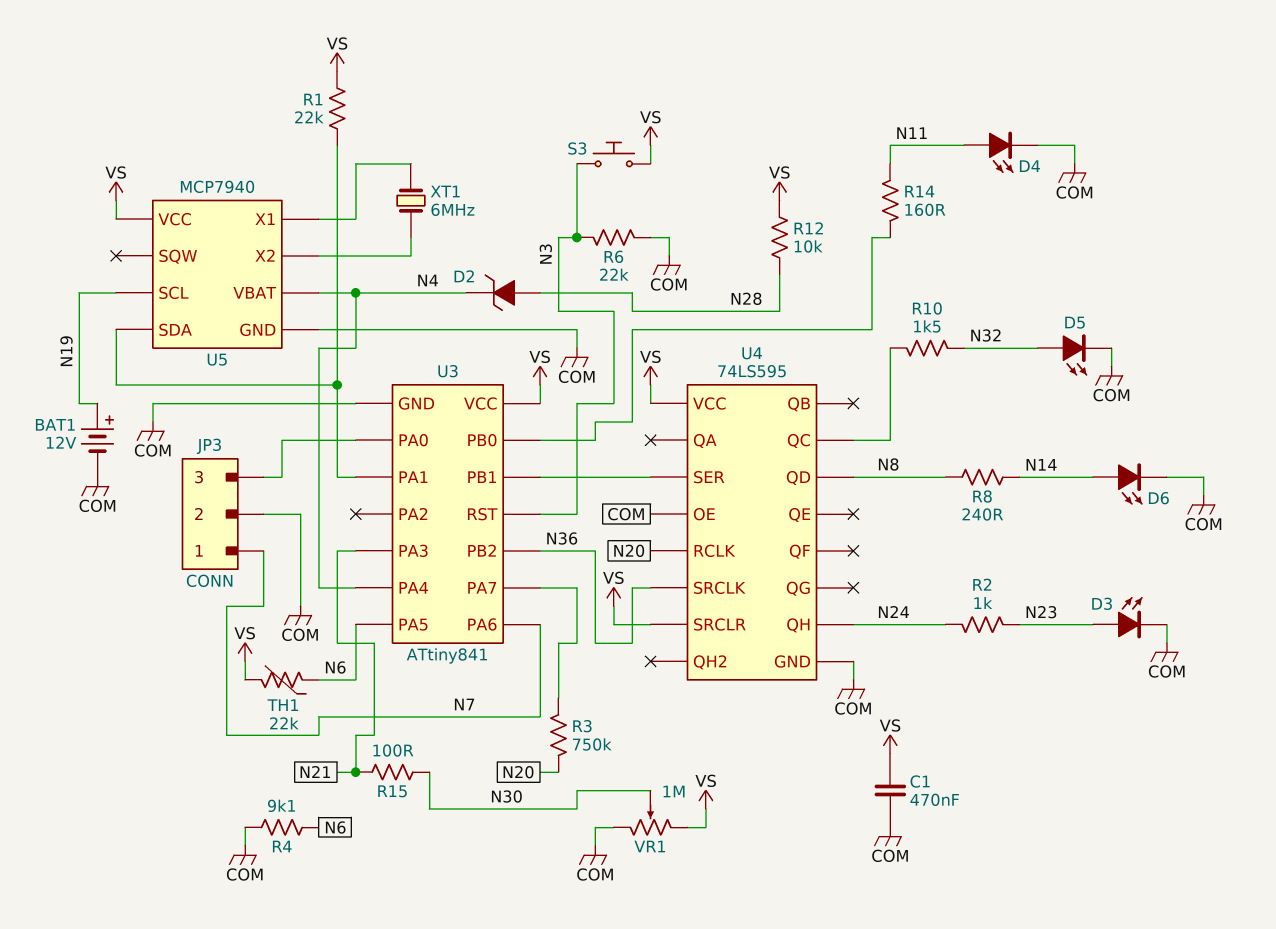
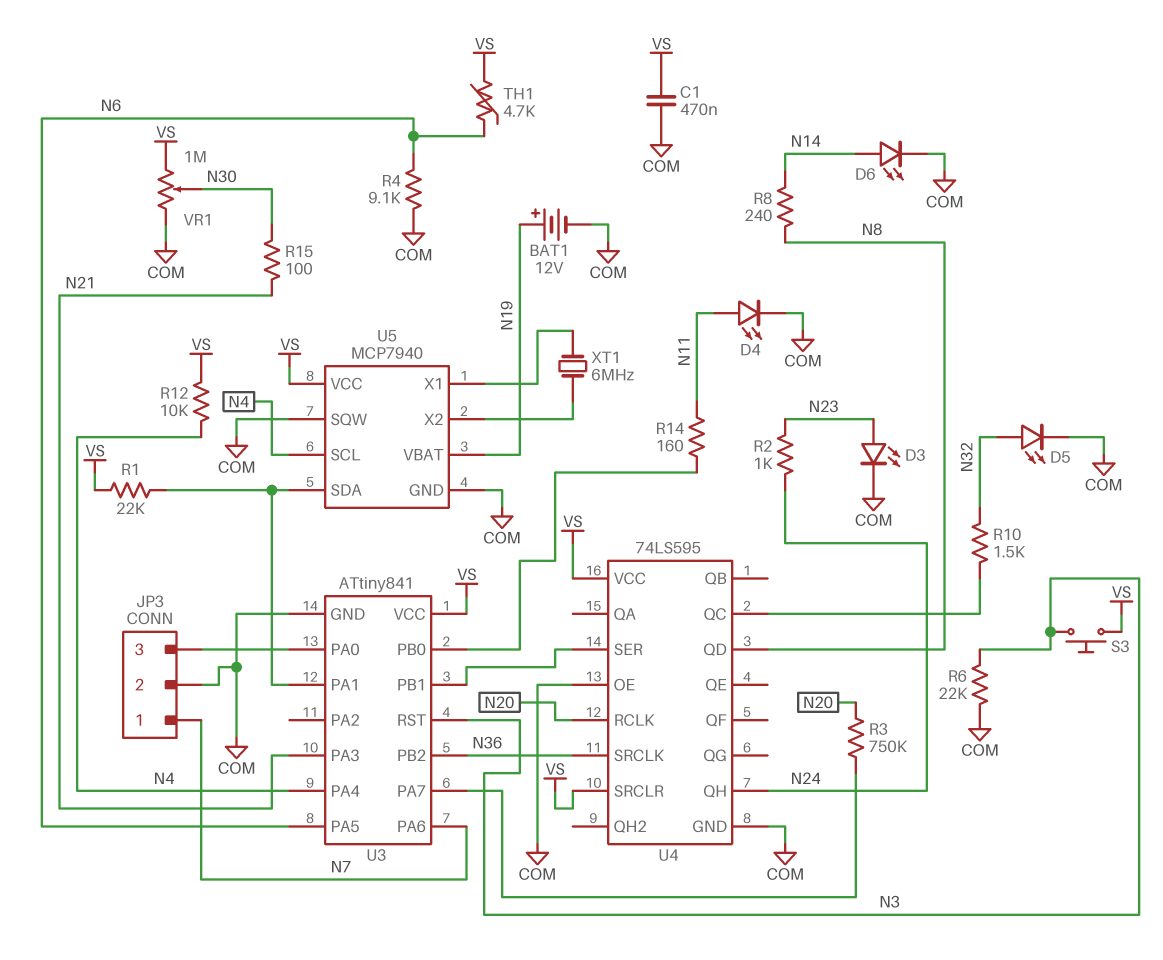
D2: zener (A N28, K N4) -> none
R12: 10k (N28, VS) -> 10k (N4, VS)
TH1: 22k (N6, VS) -> 4.7k (N6, VS)
U5 pin SCL: N19 -> N4
U5 pin SQW: none -> COM
U5 pin VBAT: N4 -> N19

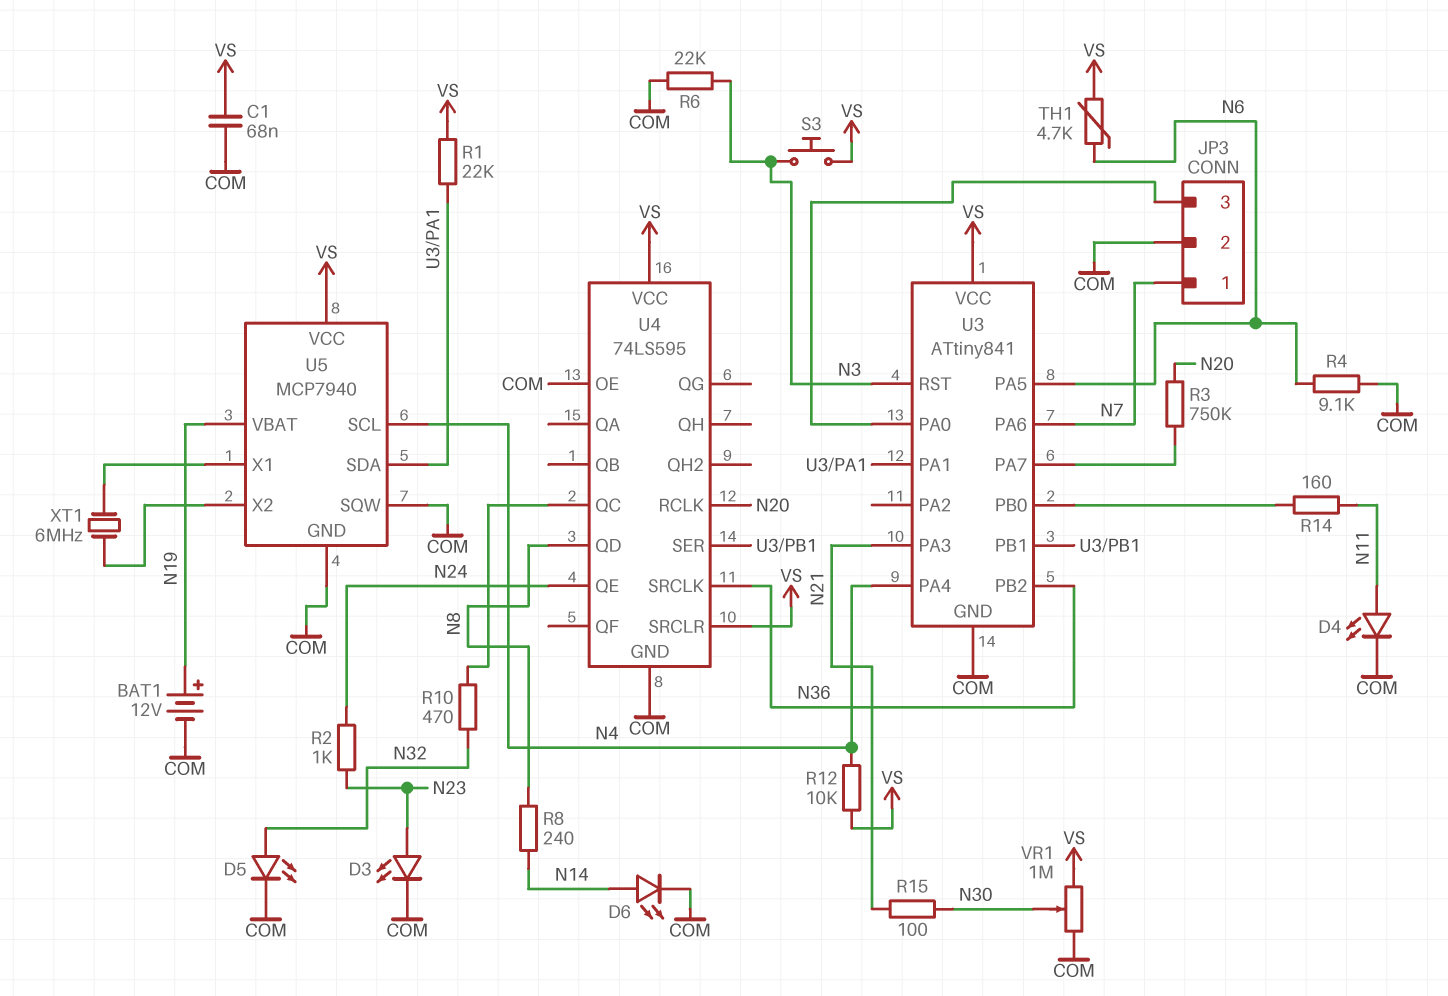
C1: 470nF (COM, VS) -> 68nF (COM, VS)
R10: 1.5k (N32, U4/QC) -> 470 (N32, U4/QC)
U4 pin QE: none -> N24
U4 pin QH: N24 -> none

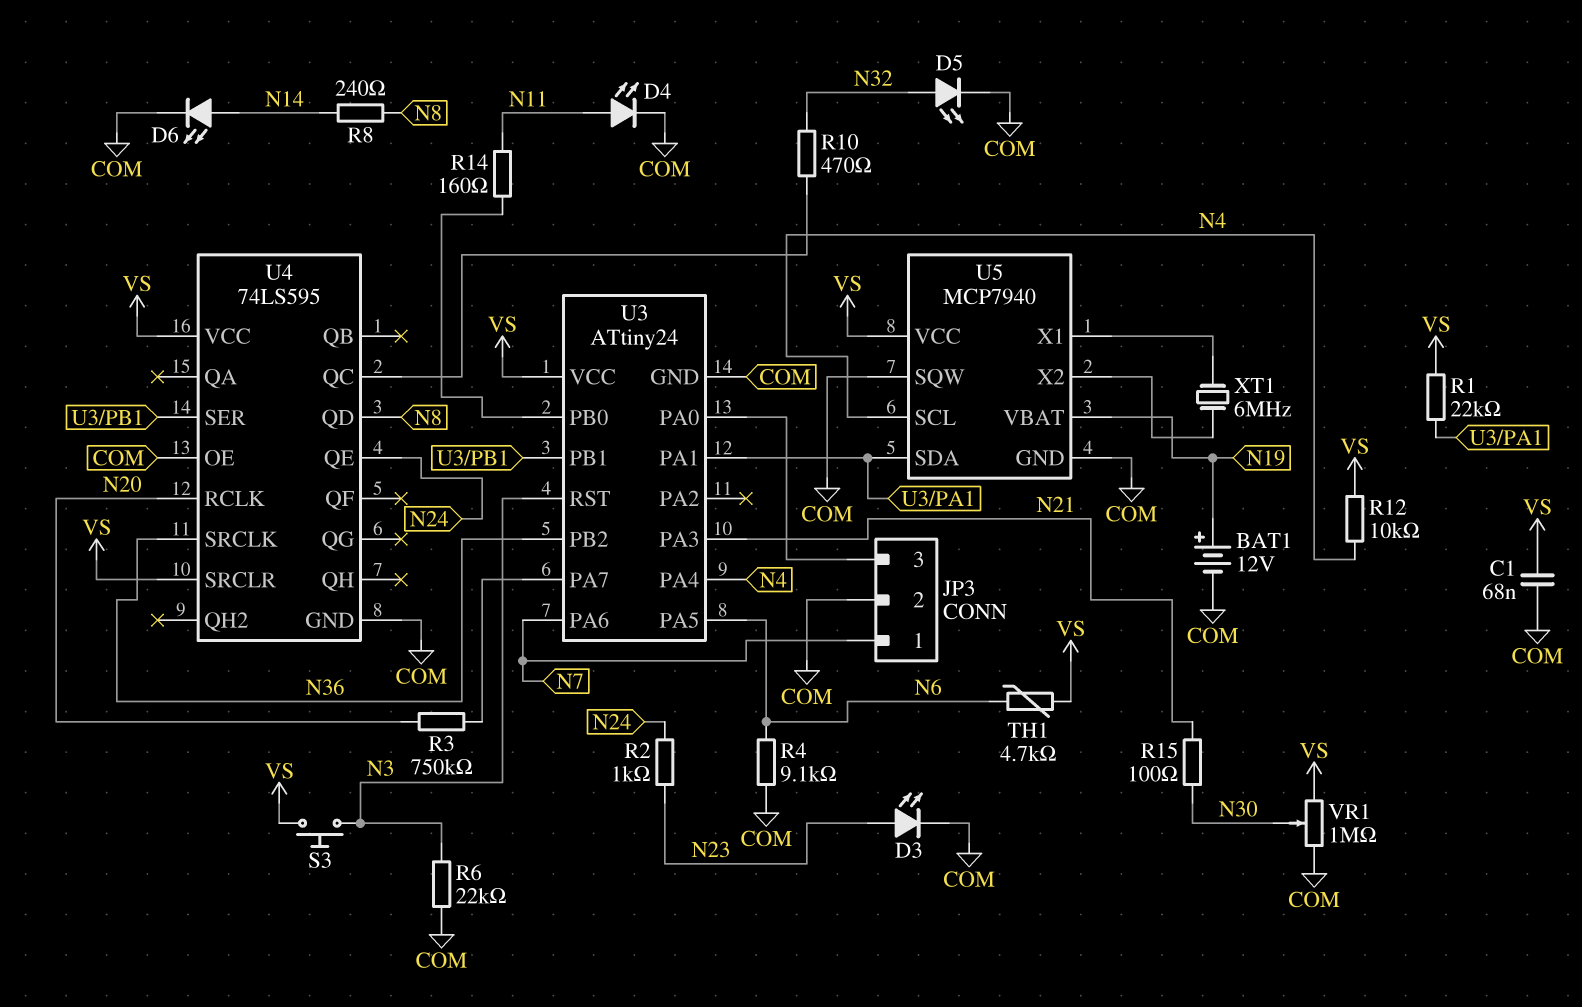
U3: ATtiny841 -> ATtiny24

